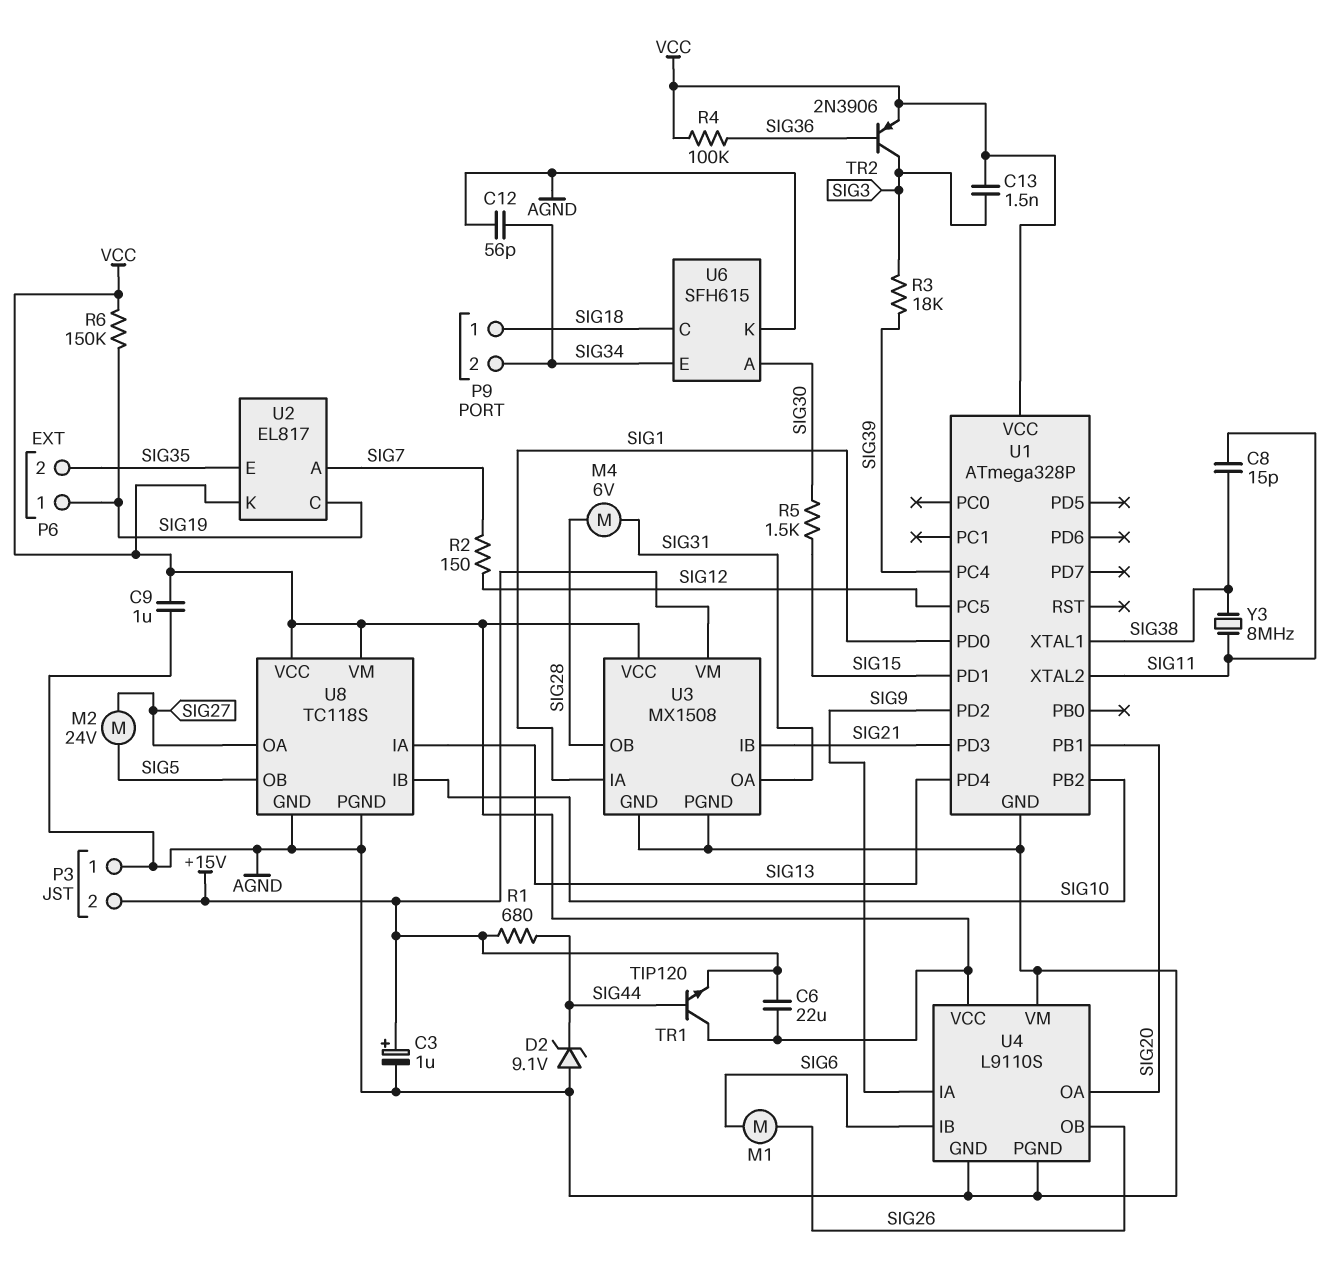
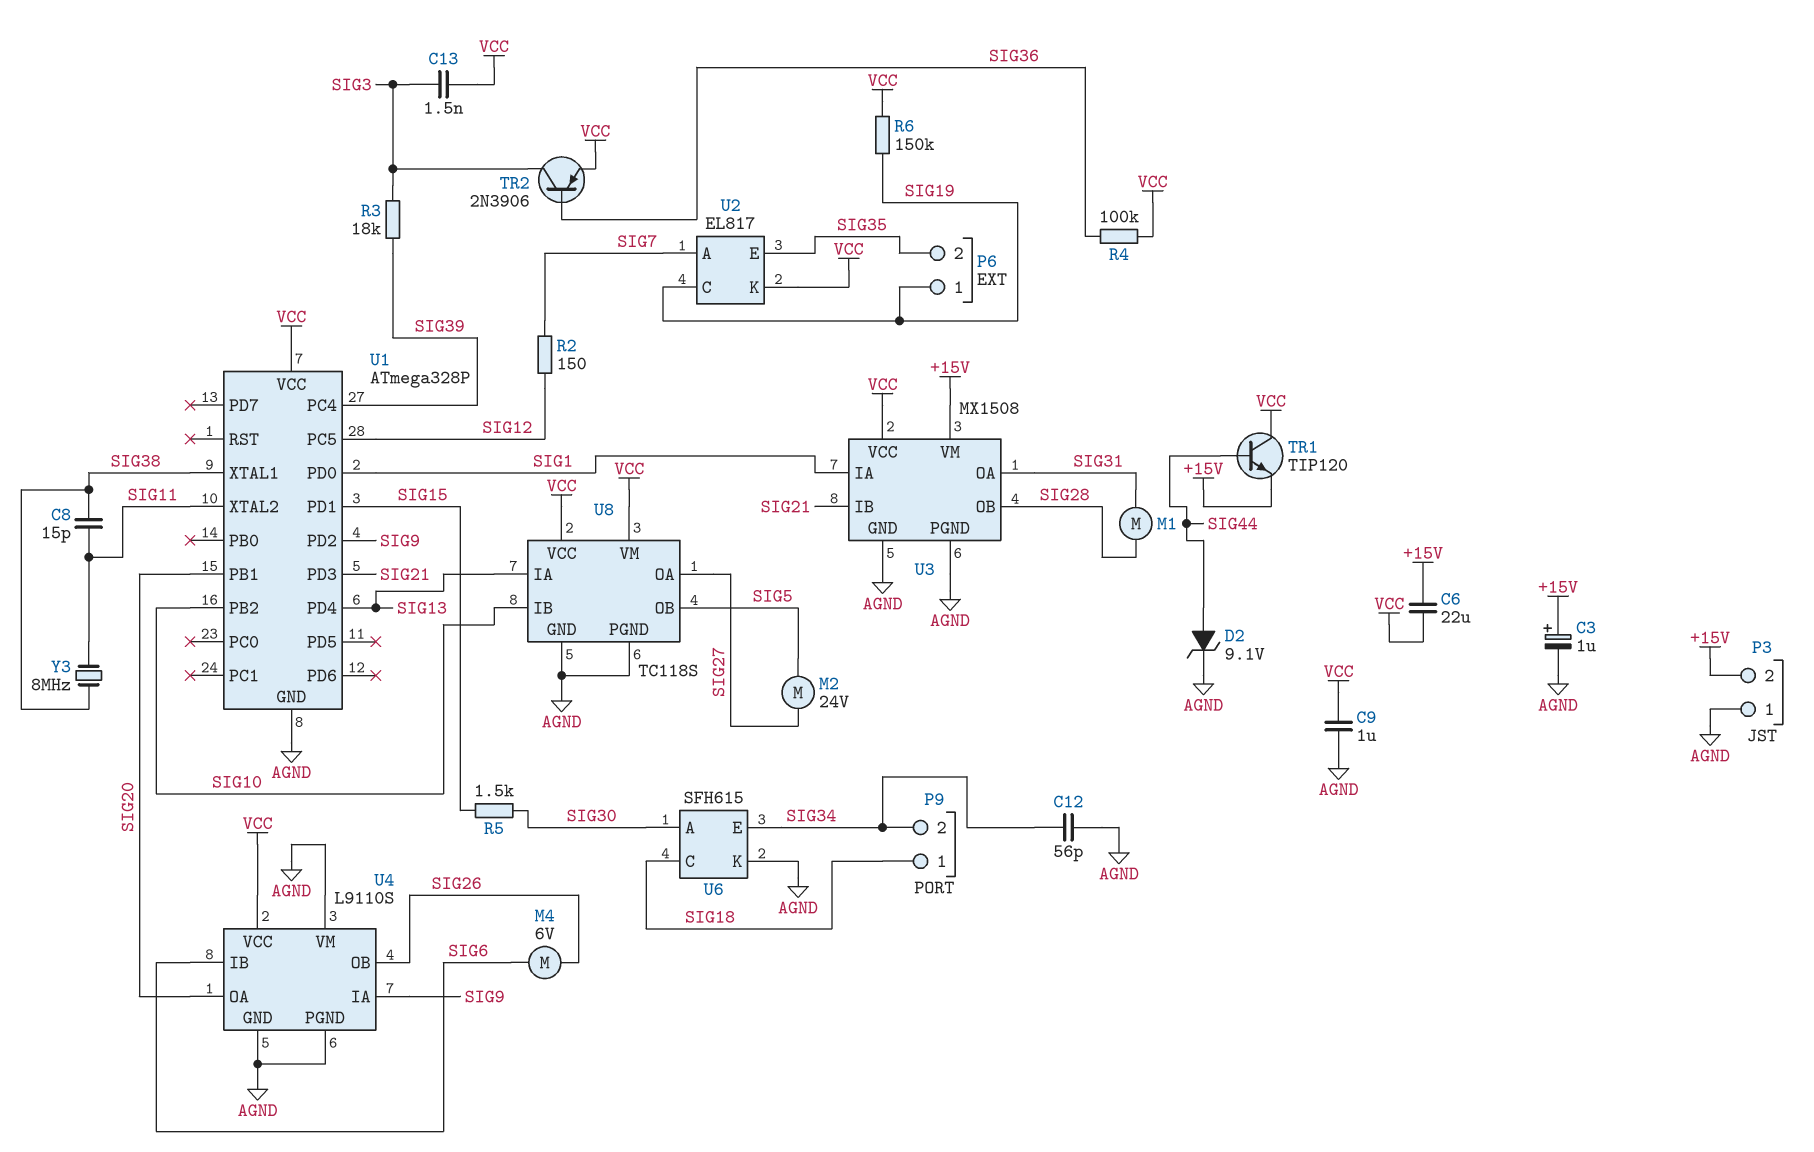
D2: zener 9.1V (A AGND, K SIG44) -> zener 9.1V (A SIG44, K AGND)
M1: motor (SIG6, SIG26) -> motor (SIG28, SIG31)
M4: motor 6V (SIG28, SIG31) -> motor 6V (SIG6, SIG26)
R1: 680 (+15V, SIG44) -> none

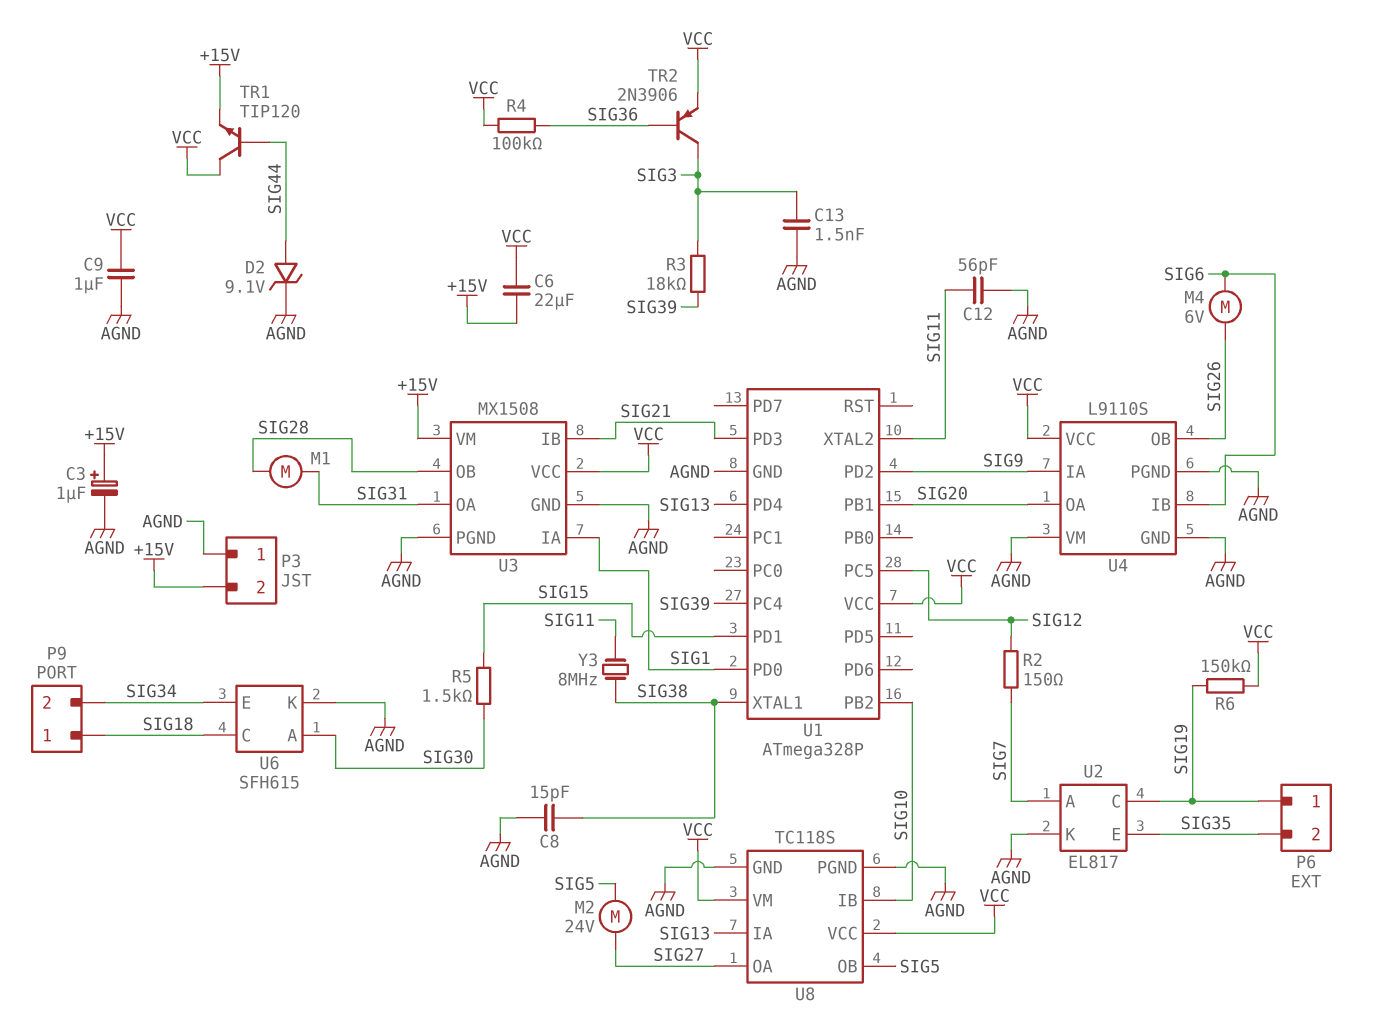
C8: 15pF (SIG11, SIG38) -> 15pF (AGND, SIG38)
C12: 56pF (AGND, SIG34) -> 56pF (AGND, SIG11)
C13: 1.5nF (SIG3, VCC) -> 1.5nF (AGND, SIG3)
U2 pin K: VCC -> AGND

